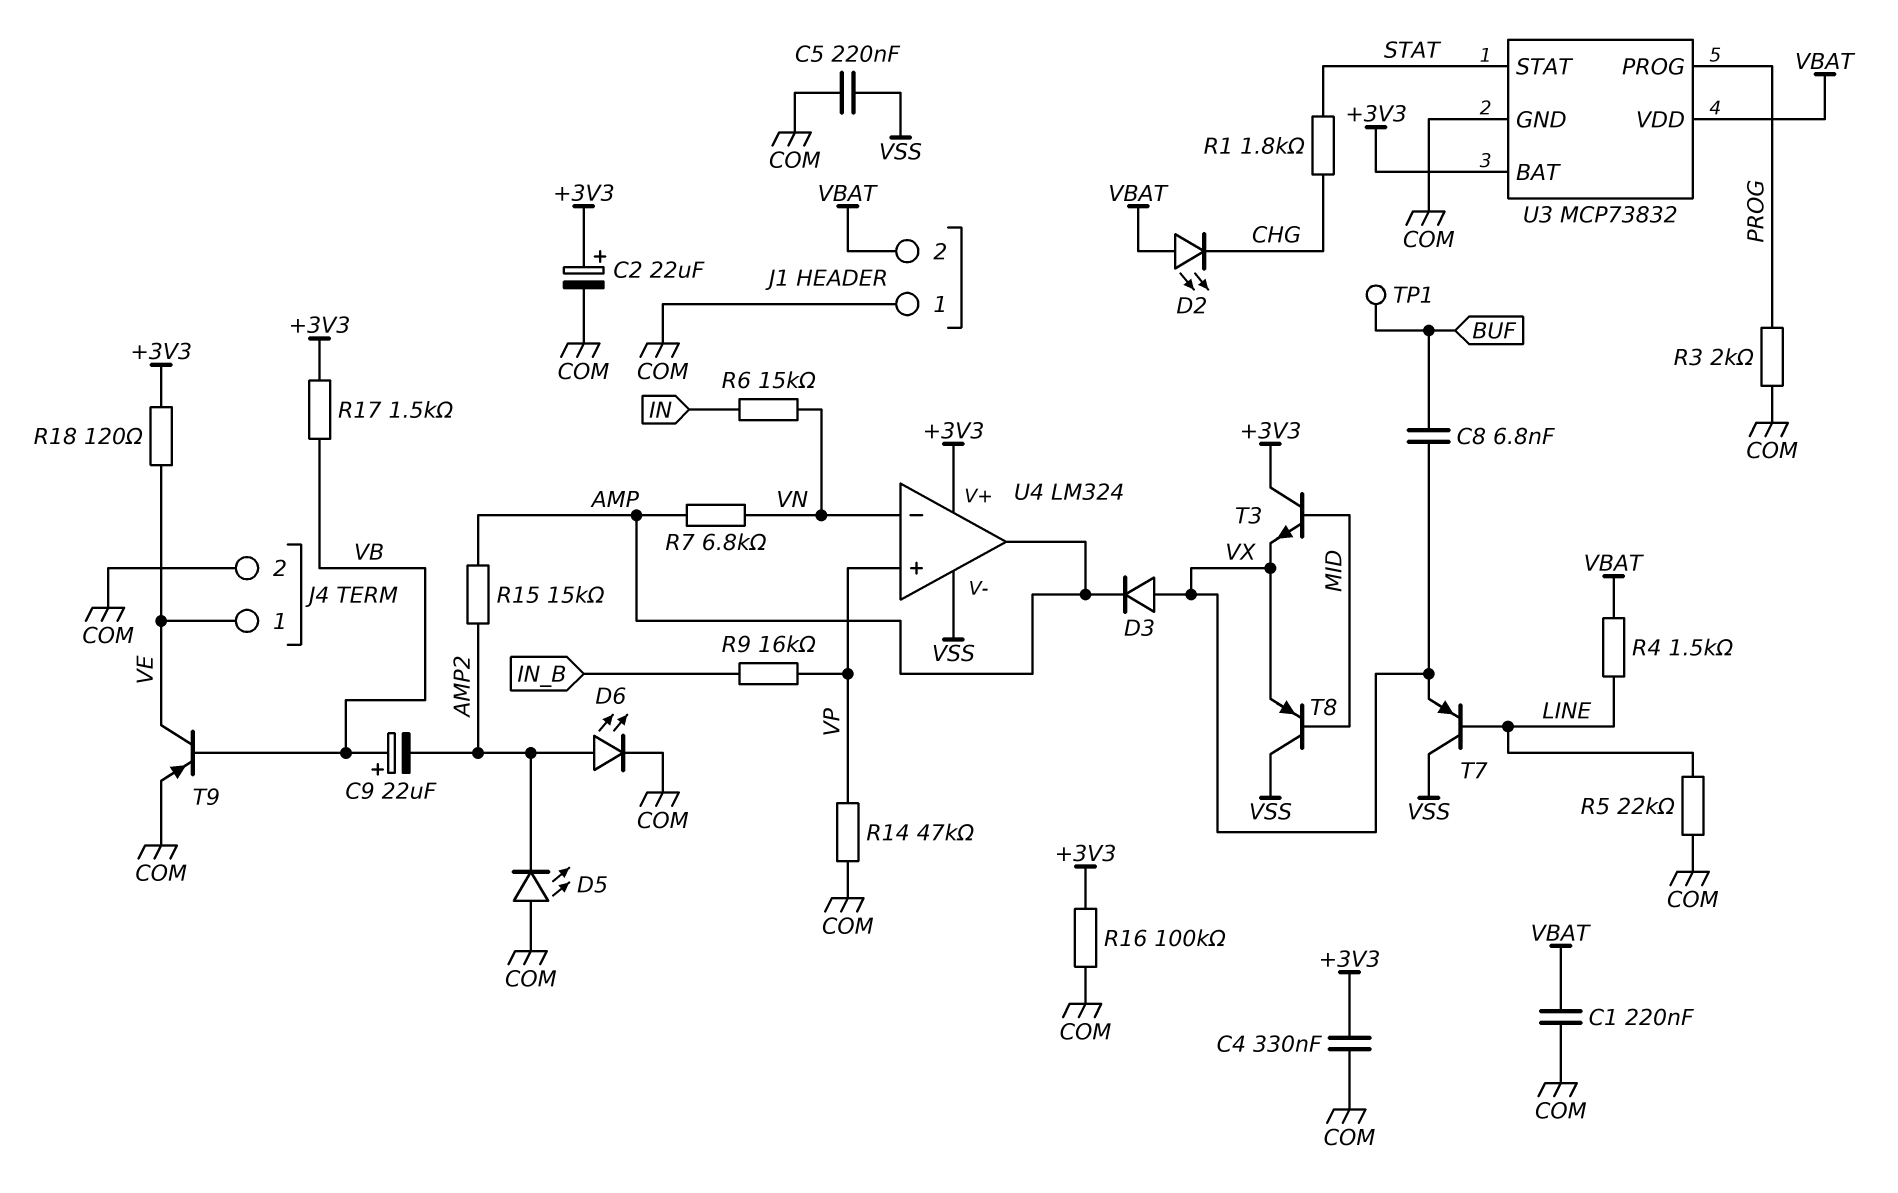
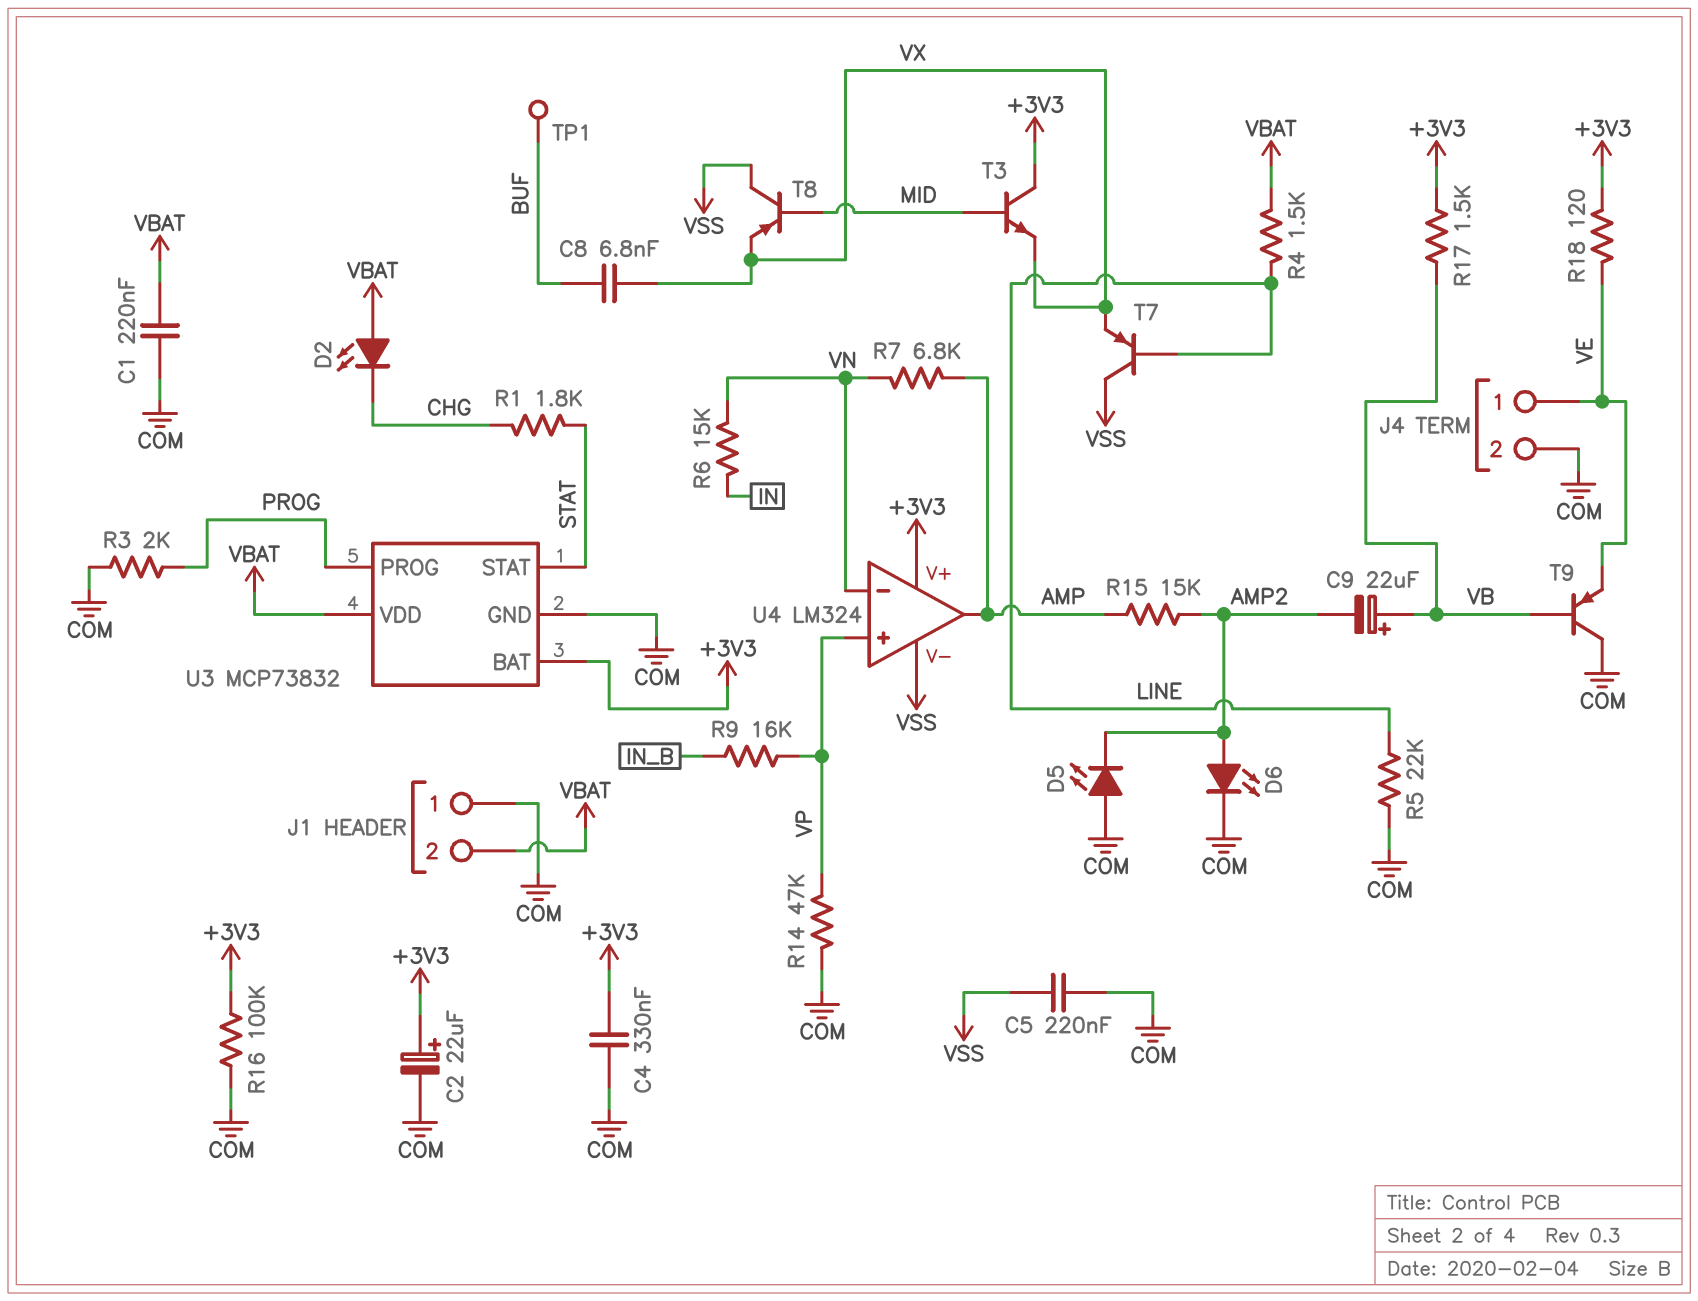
D3: diode (A VX, K AMP) -> none
T9: PNP (B VB, C VE, E COM) -> PNP (B VB, C COM, E VE)

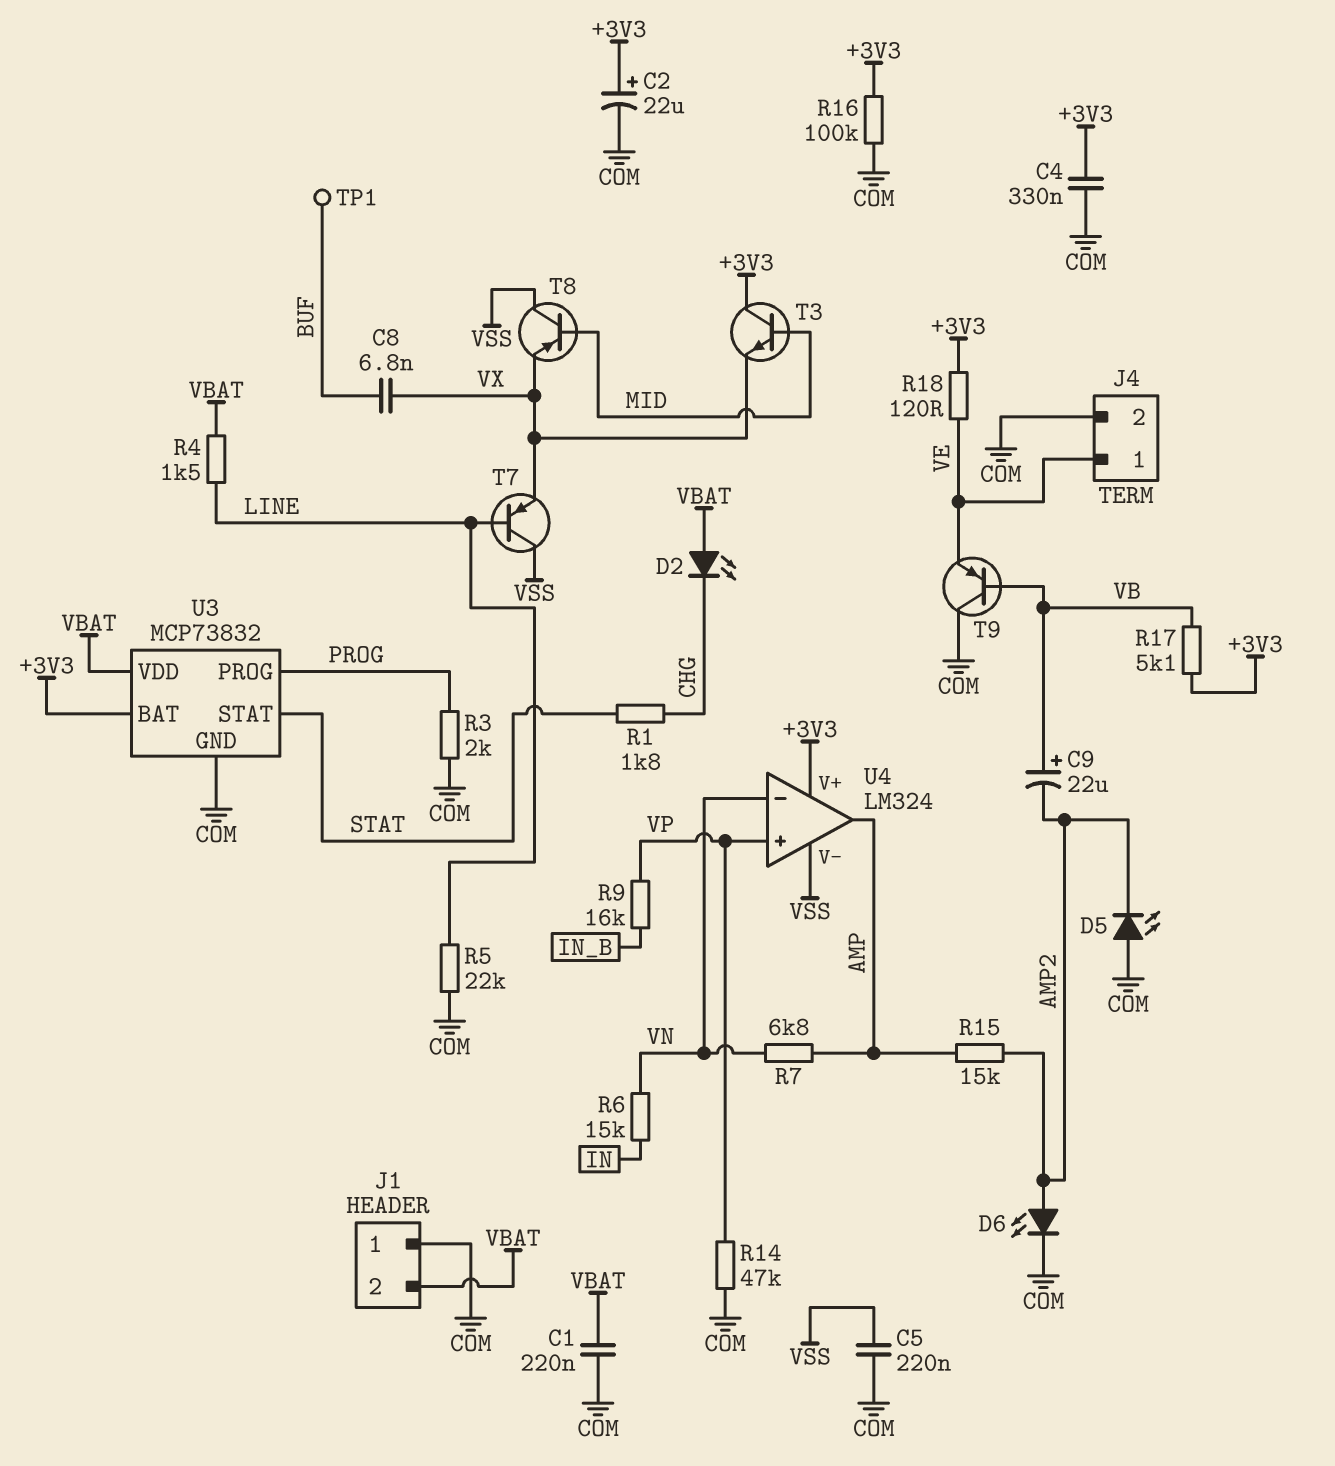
R17: 1.5k (+3V3, VB) -> 5.1k (+3V3, VB)

